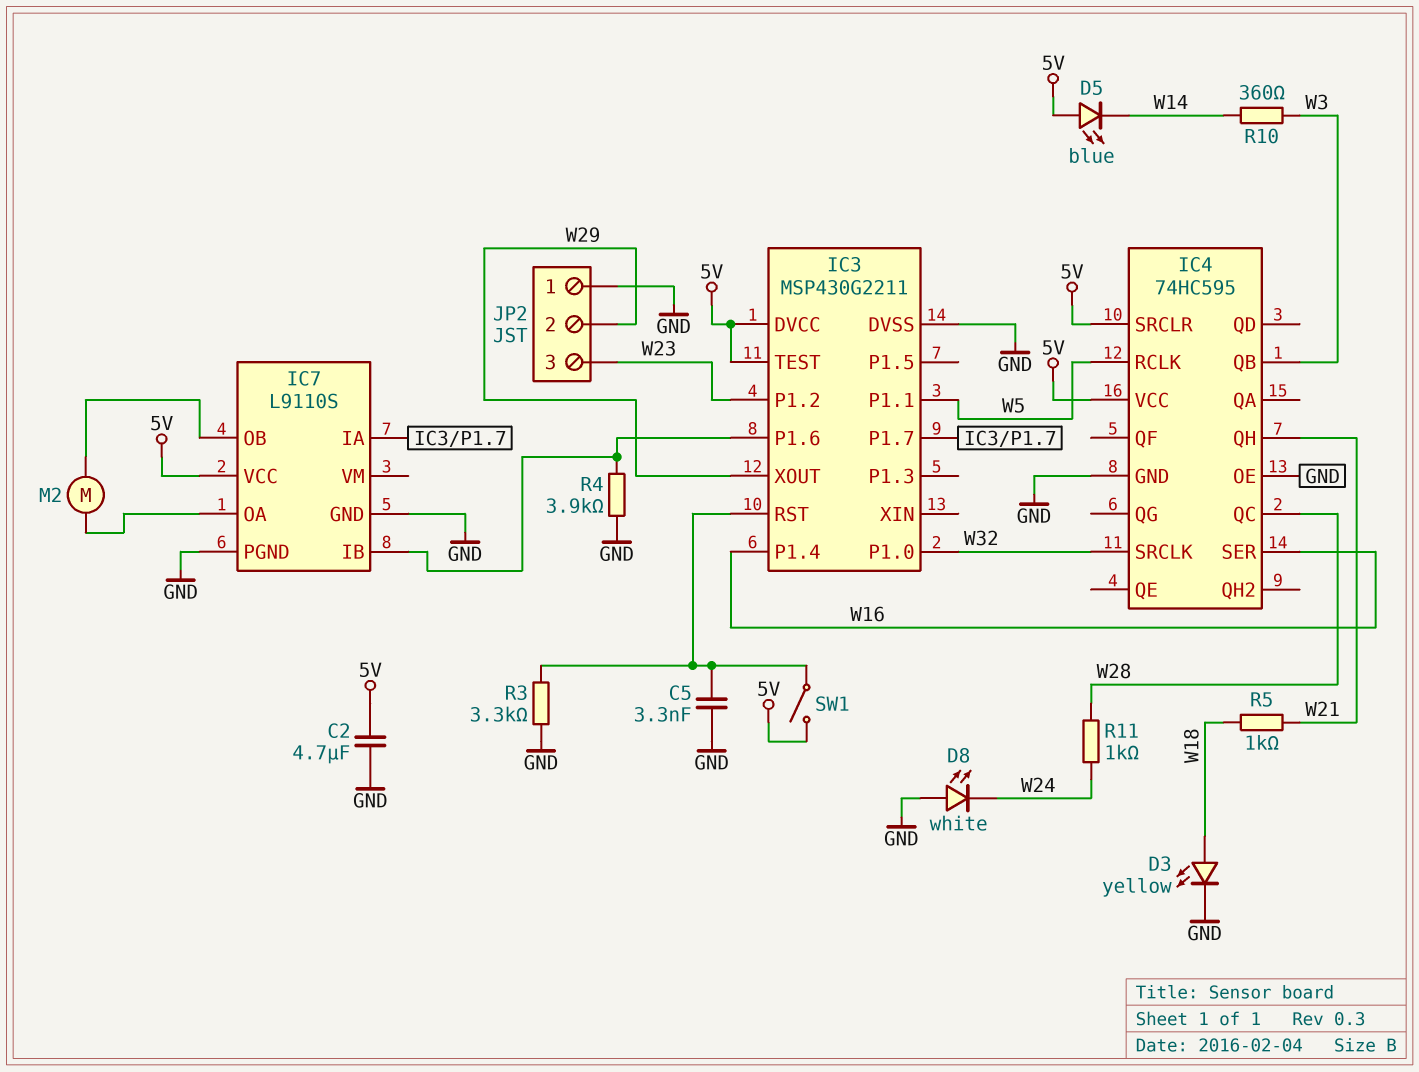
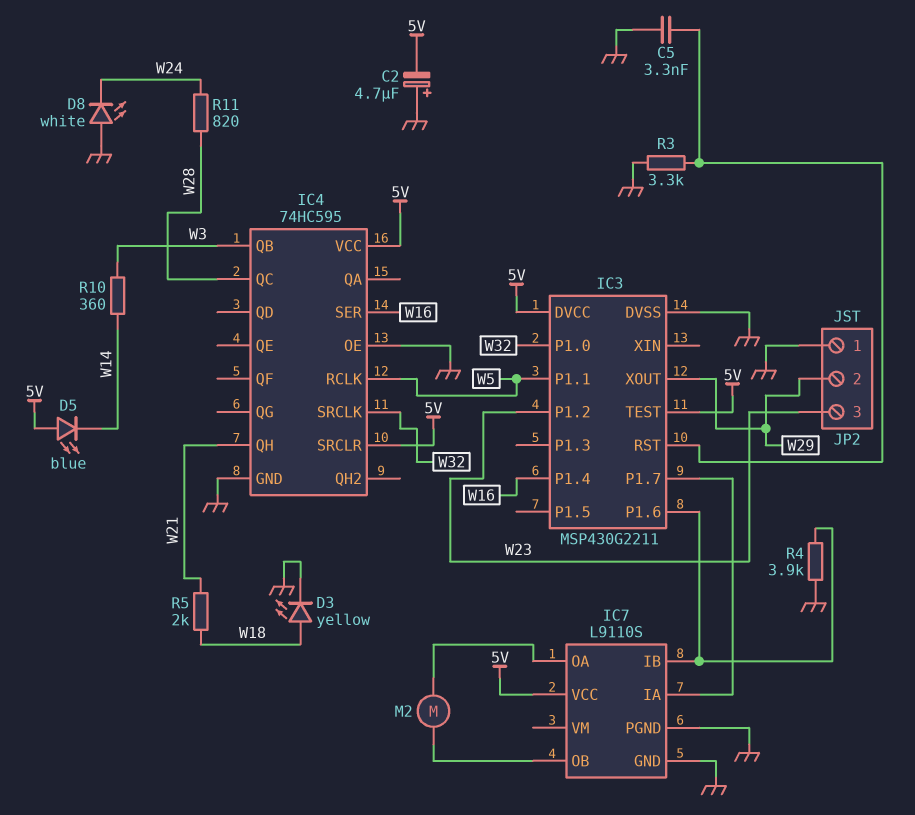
C2: 4.7uF (5V, GND) -> 4.7uF (plus GND, minus 5V)
R5: 1k (W18, W21) -> 2k (W18, W21)
R11: 1k (W24, W28) -> 820 (W24, W28)
SW1: switch (5V, IC3/RST) -> none

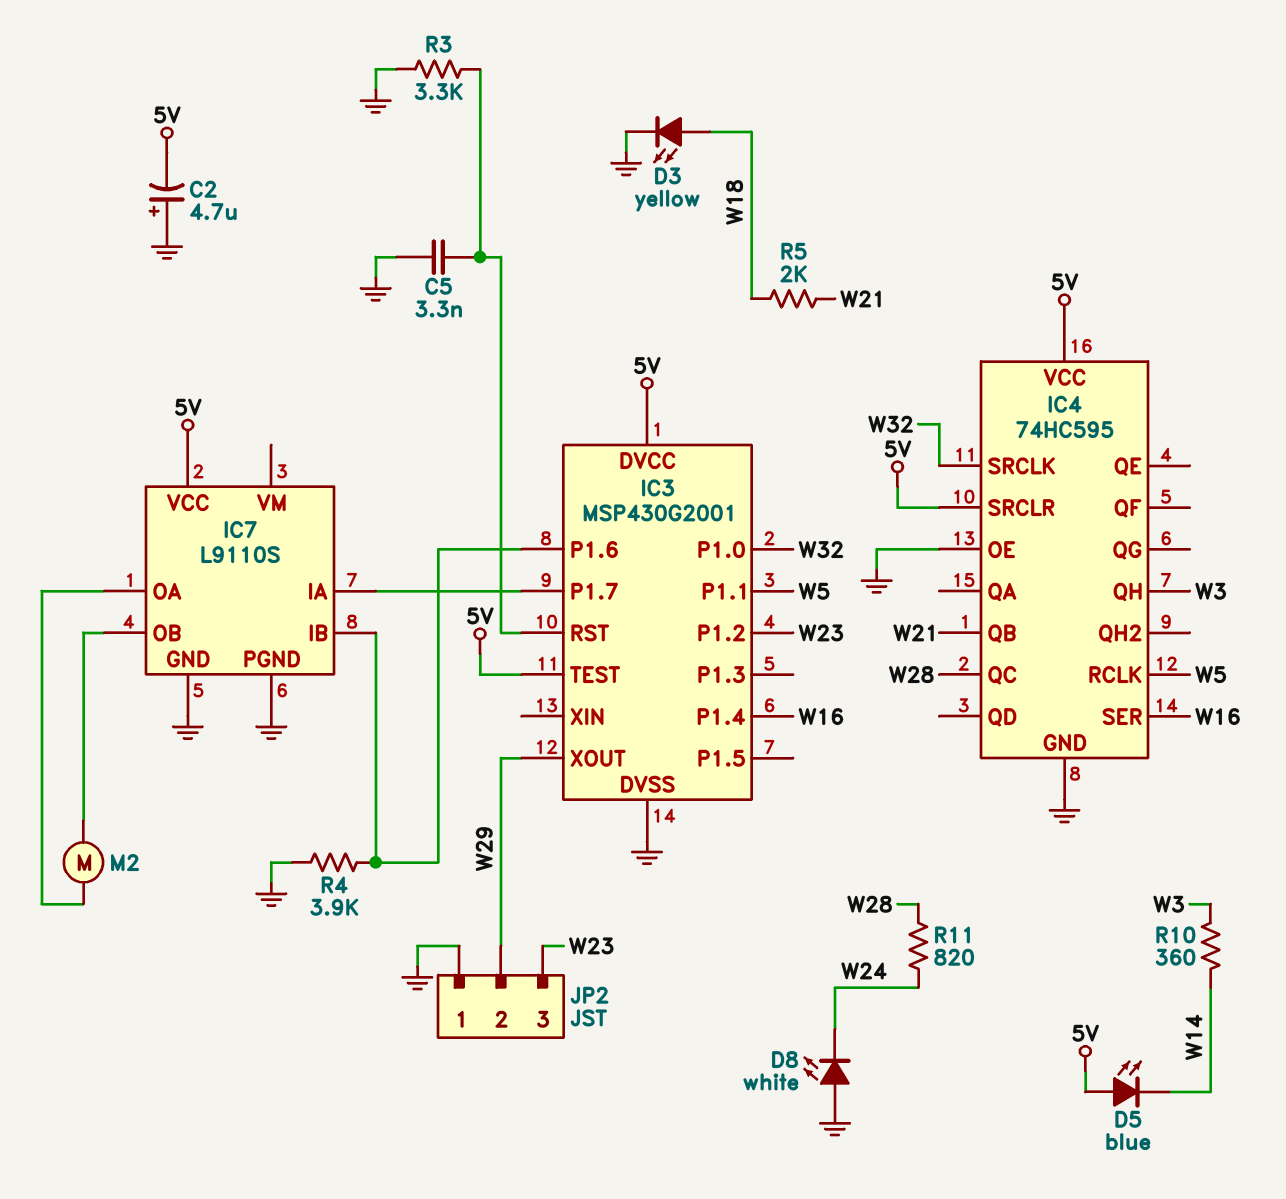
IC3: MSP430G2211 -> MSP430G2001
IC4 pin QB: W3 -> W21
IC4 pin QH: W21 -> W3

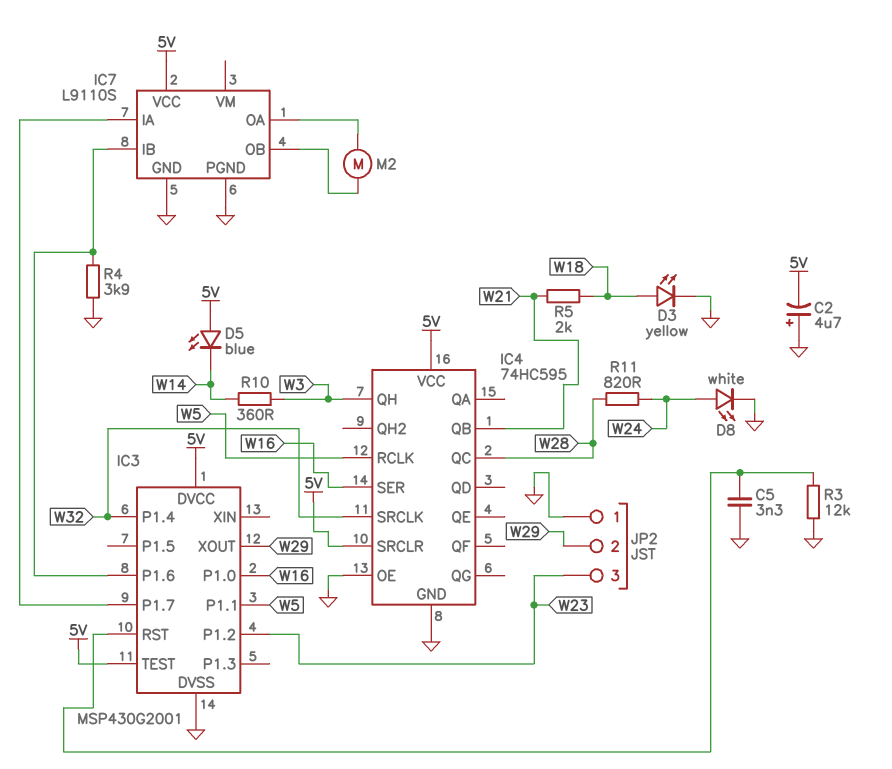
D8: LED white (A GND, K W24) -> LED white (A W24, K GND)
IC3 pin P1.0: W32 -> W16
IC3 pin P1.4: W16 -> W32
R3: 3.3k (GND, IC3/RST) -> 12k (GND, IC3/RST)

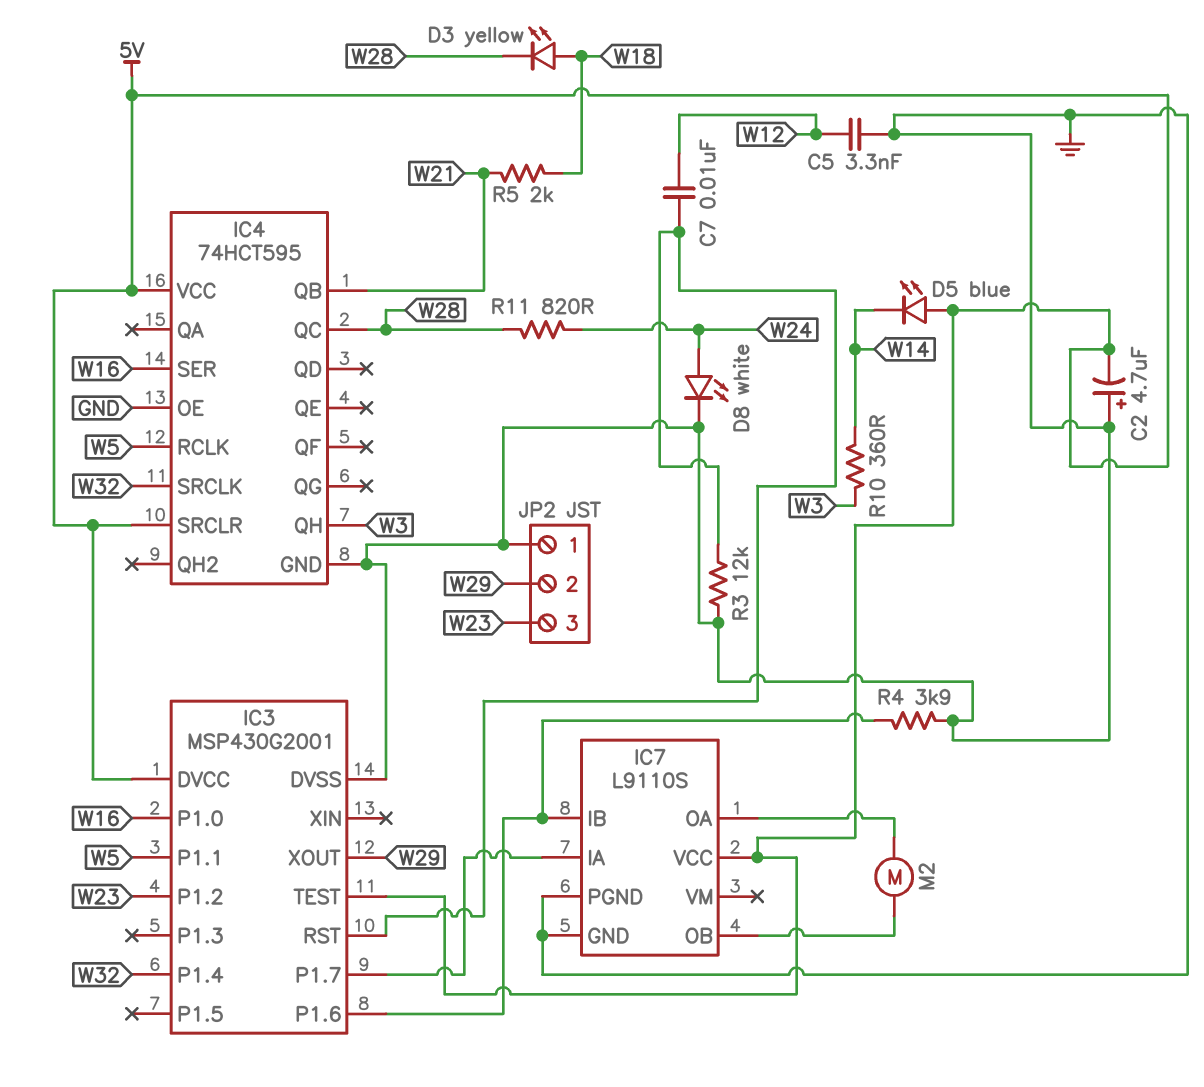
C5: 3.3nF (GND, IC3/RST) -> 3.3nF (GND, W12)
C7: none -> 10nF (IC3/RST, W12)
D3: LED yellow (A W18, K GND) -> LED yellow (A W18, K W28)
IC4: 74HC595 -> 74HCT595

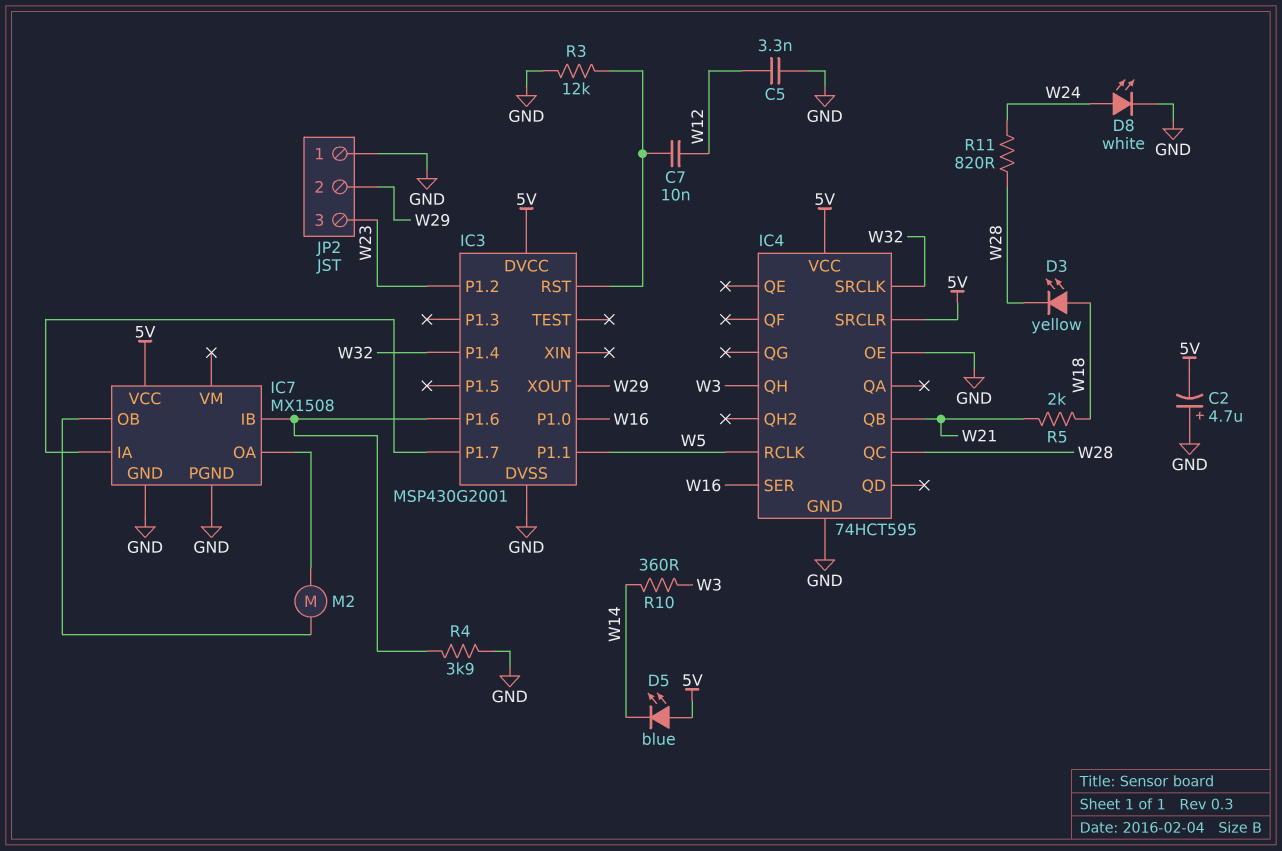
IC3 pin TEST: 5V -> none
IC7: L9110S -> MX1508

